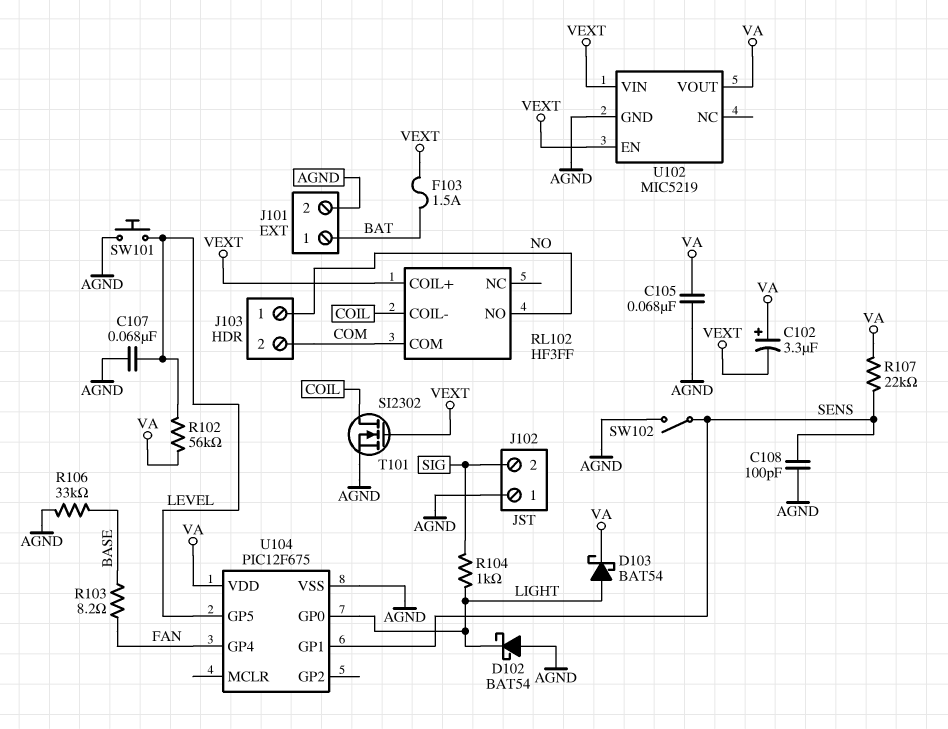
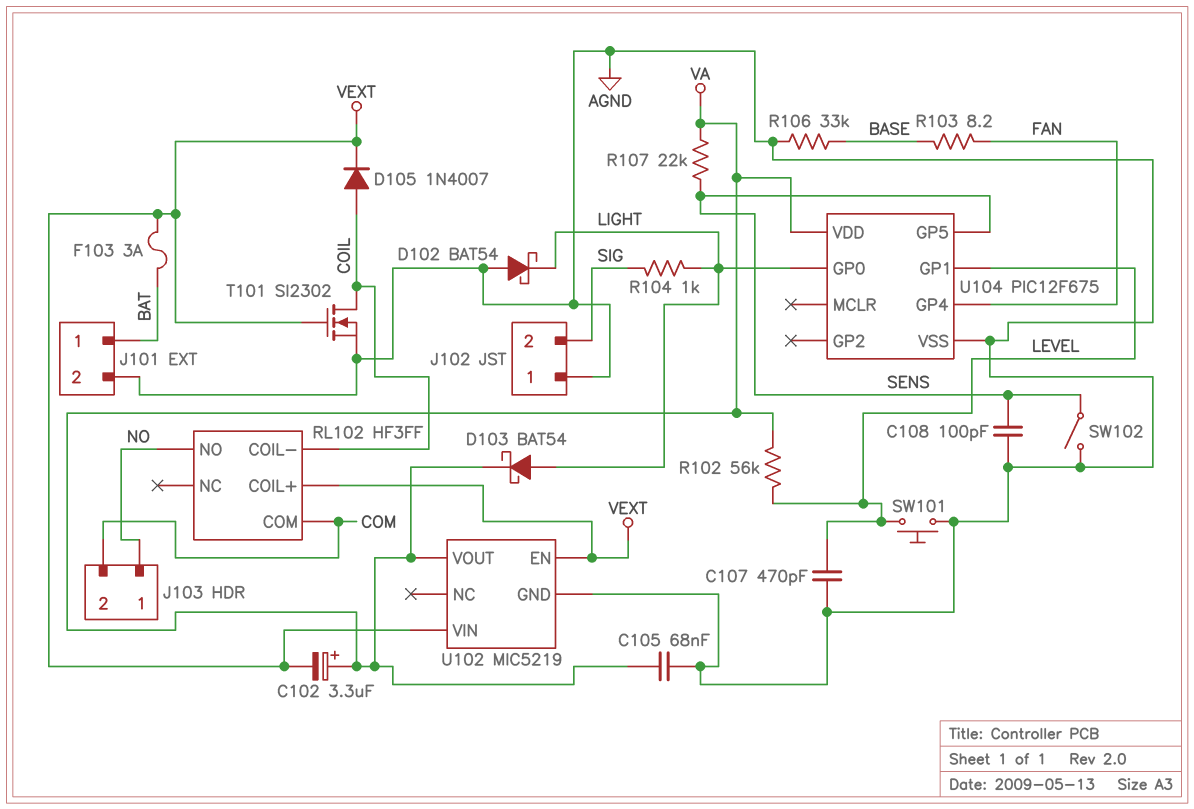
C107: 68nF (AGND, LEVEL) -> 470pF (AGND, LEVEL)
D105: none -> diode 1N4007 (A COIL, K VEXT)
F103: 1.5A (BAT, VEXT) -> 3A (BAT, VEXT)
U104 pin GP1: SENS -> LEVEL
U104 pin GP5: LEVEL -> SENS

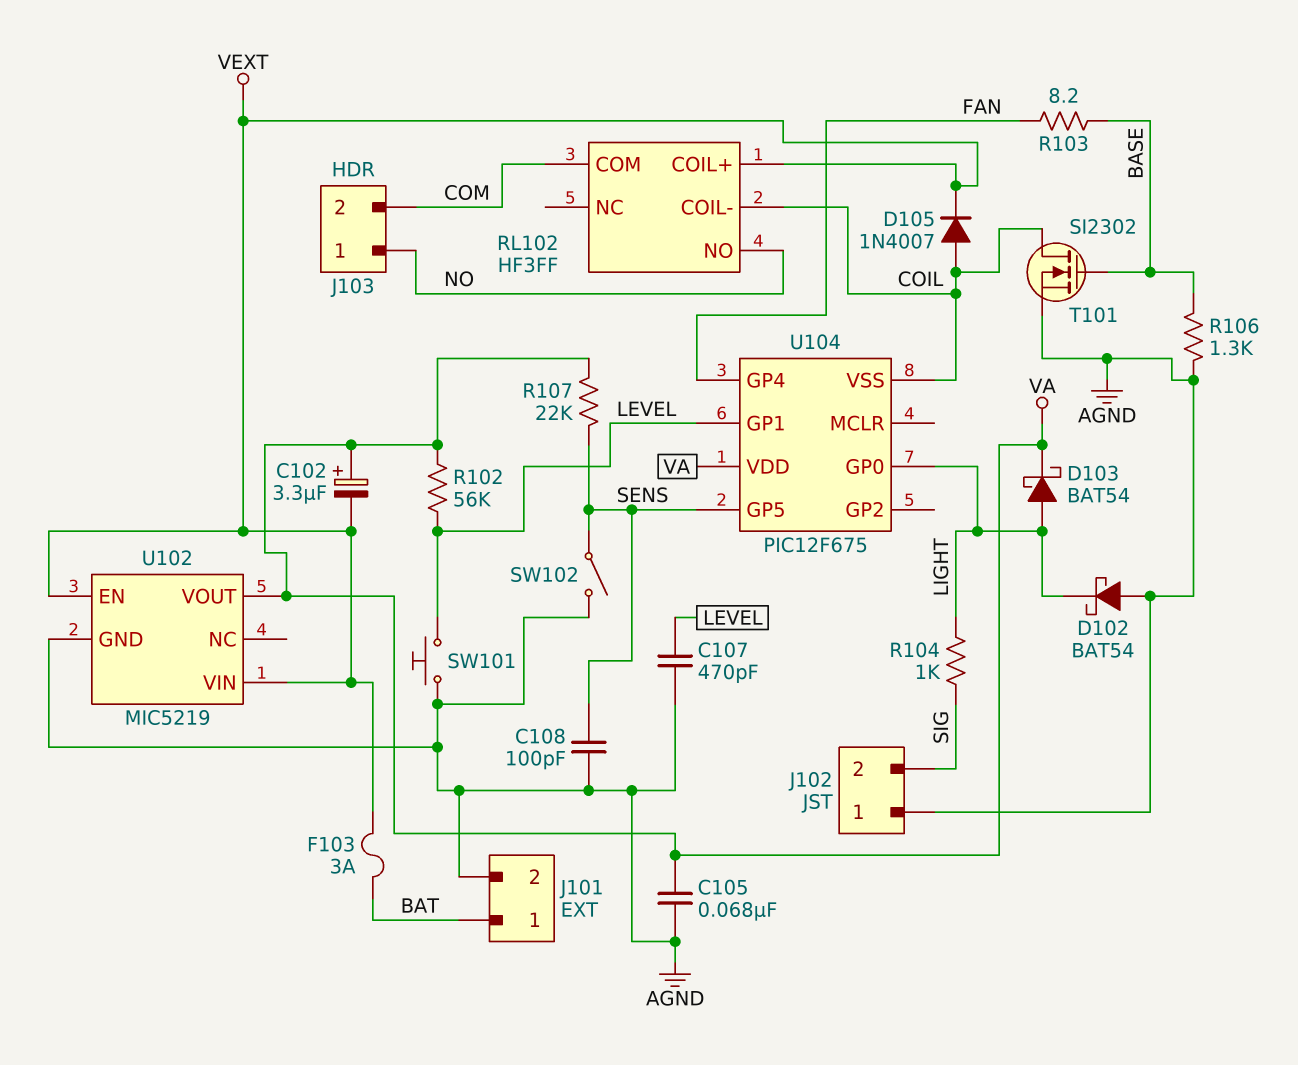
R106: 33k (AGND, BASE) -> 1.3k (AGND, BASE)
T101: NMOS SI2302 (G VEXT, D COIL, S AGND) -> NMOS SI2302 (G BASE, D COIL, S AGND)
U104 pin VSS: AGND -> COIL

